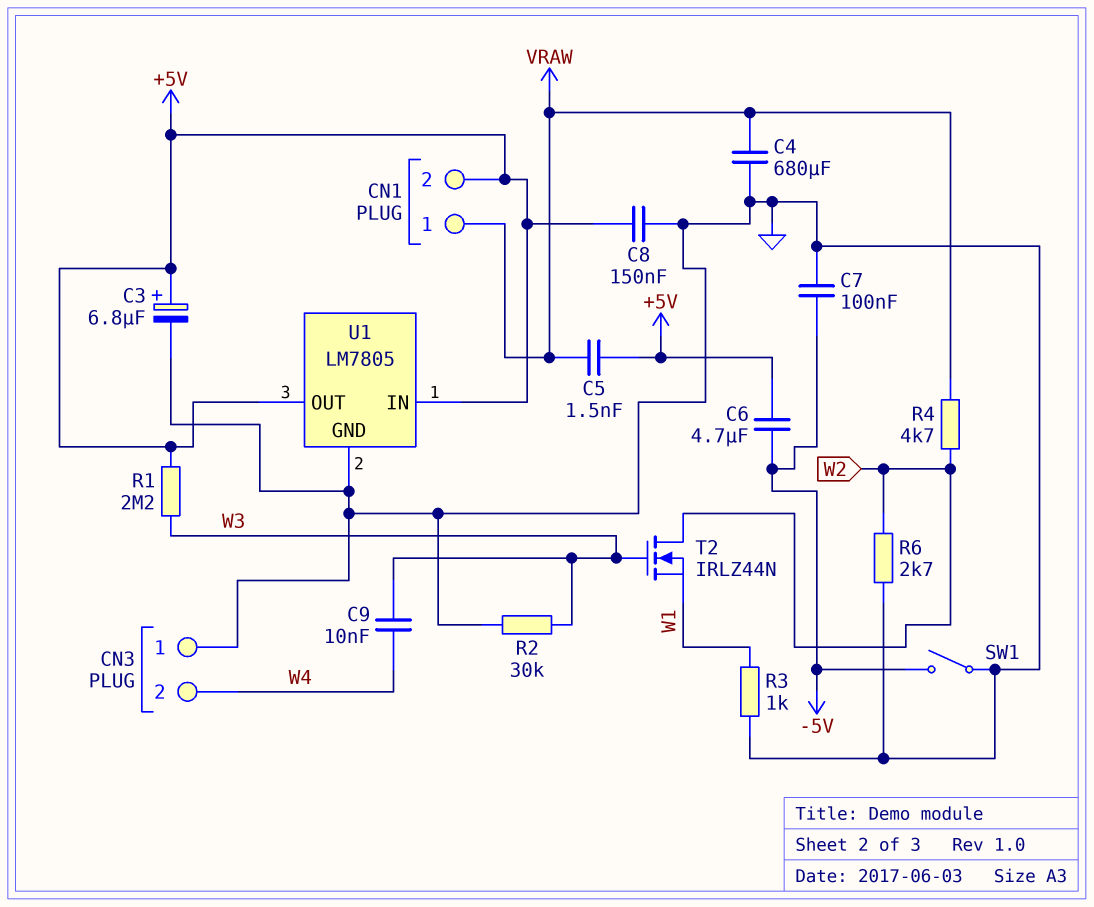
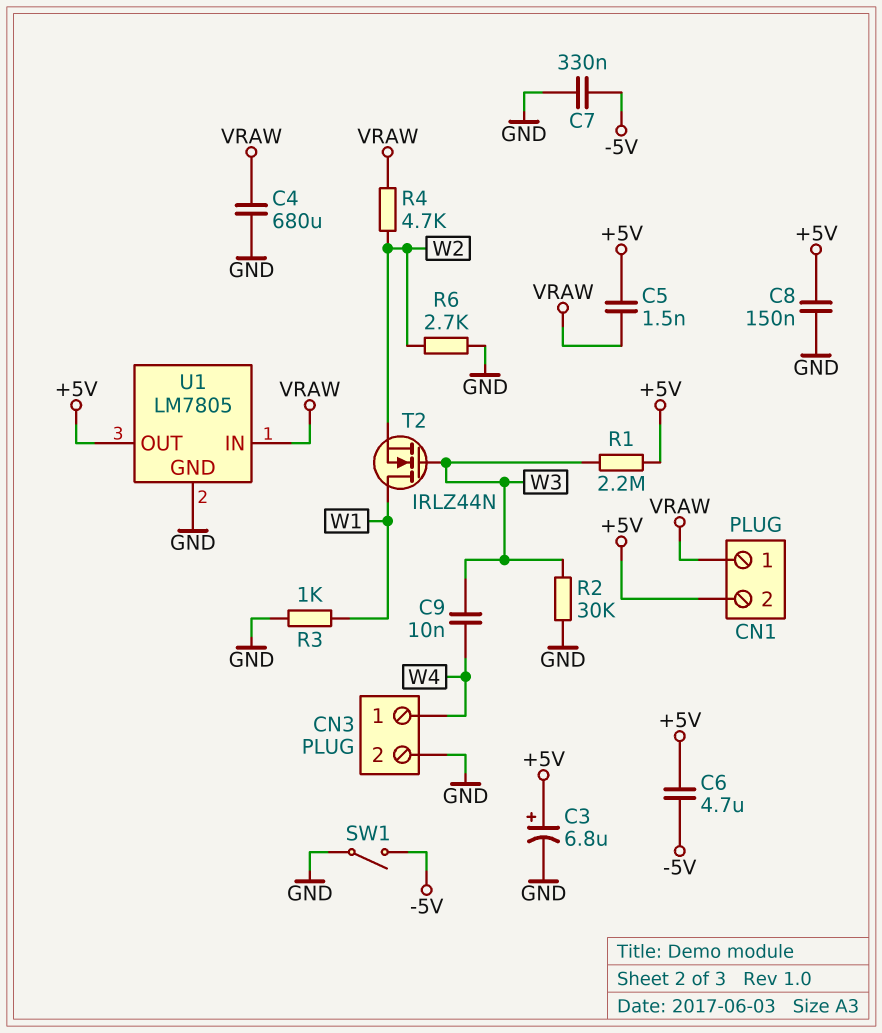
C7: 100nF (-5V, GND) -> 330nF (-5V, GND)
CN3 pin 1: GND -> W4
CN3 pin 2: W4 -> GND
T2: NMOS IRLZ44N (G W3, D W2, S W1) -> NMOS IRLZ44N (G W3, D W1, S W2)
U1 pin IN: +5V -> VRAW

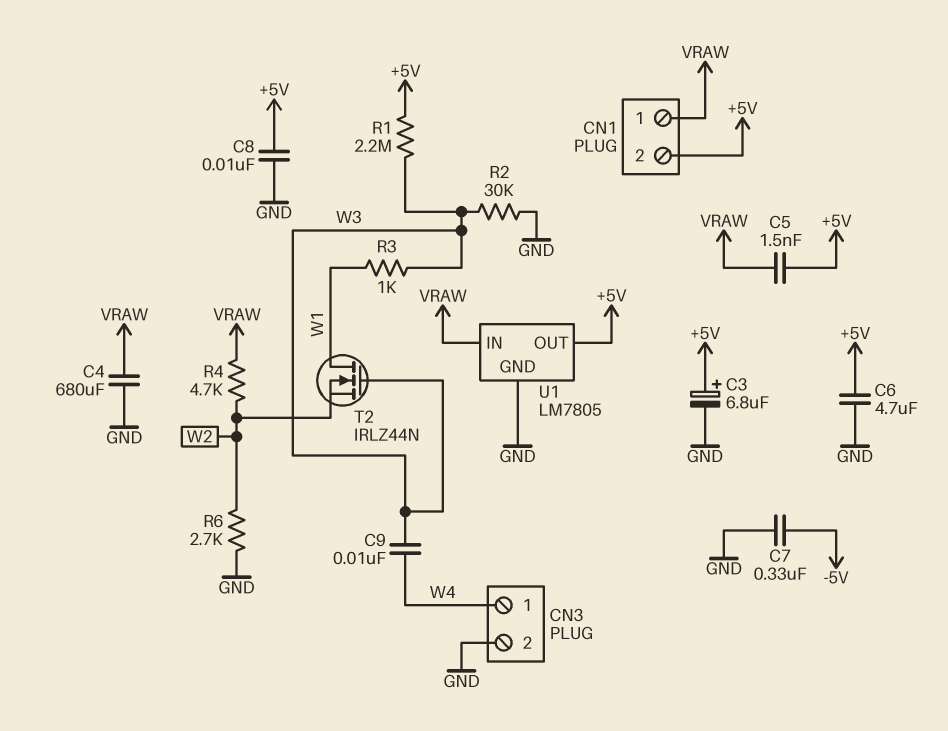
C6: 4.7uF (+5V, -5V) -> 4.7uF (+5V, GND)
C8: 150nF (+5V, GND) -> 10nF (+5V, GND)
R3: 1k (GND, W1) -> 1k (W1, W3)
SW1: switch (-5V, GND) -> none

